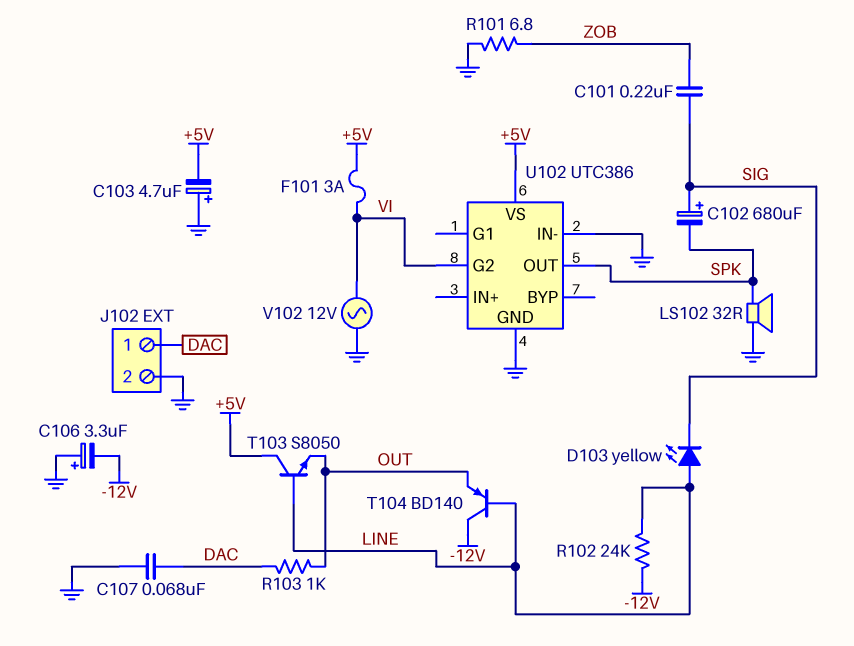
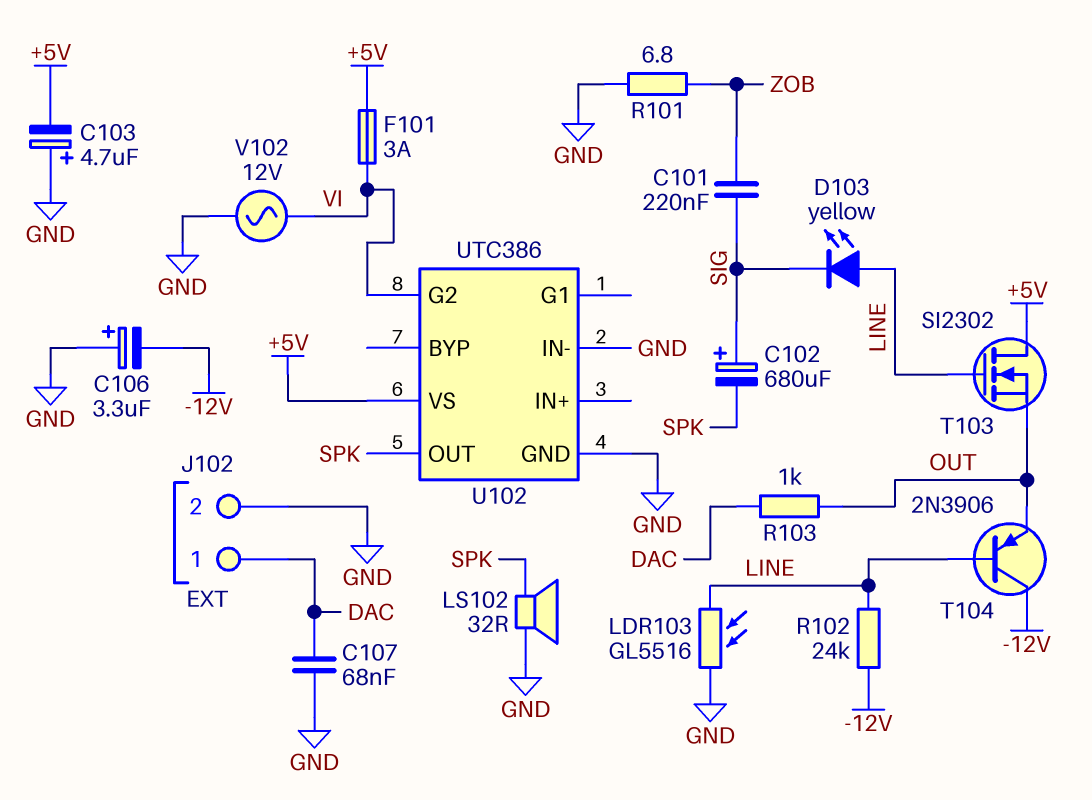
LDR103: none -> GL5516 (GND, LINE)
T103: NPN S8050 (B LINE, C +5V, E OUT) -> NMOS SI2302 (G LINE, D +5V, S OUT)
T104: PNP BD140 (B LINE, C -12V, E OUT) -> PNP 2N3906 (B LINE, C -12V, E OUT)

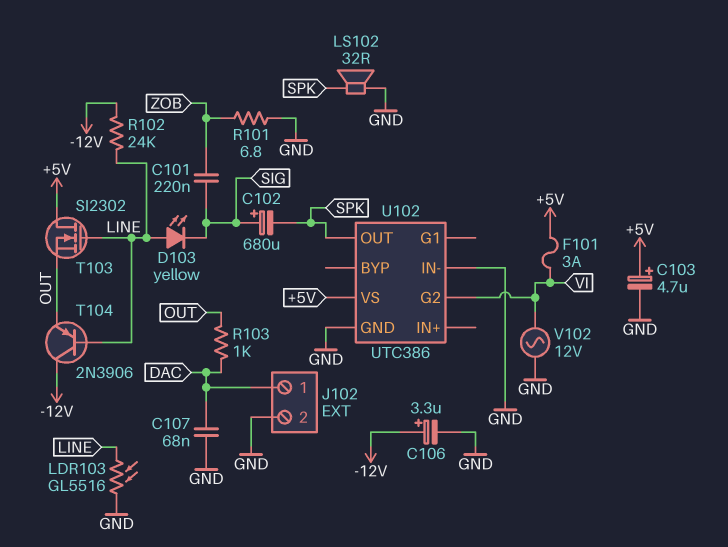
C103: 4.7uF (plus GND, minus +5V) -> 4.7uF (plus +5V, minus GND)
C106: 3.3uF (plus GND, minus -12V) -> 3.3uF (plus -12V, minus GND)

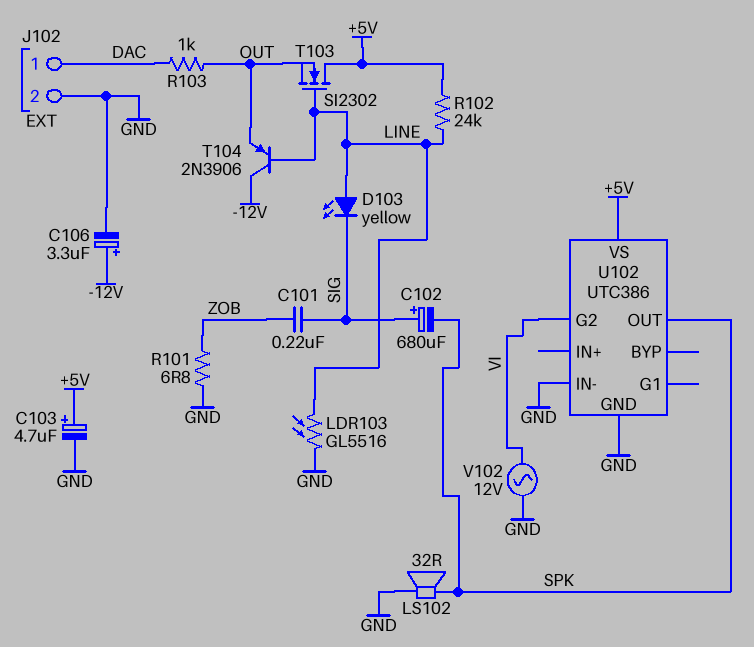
C107: 68nF (DAC, GND) -> none
F101: 3A (+5V, VI) -> none
R102: 24k (-12V, LINE) -> 24k (+5V, LINE)

